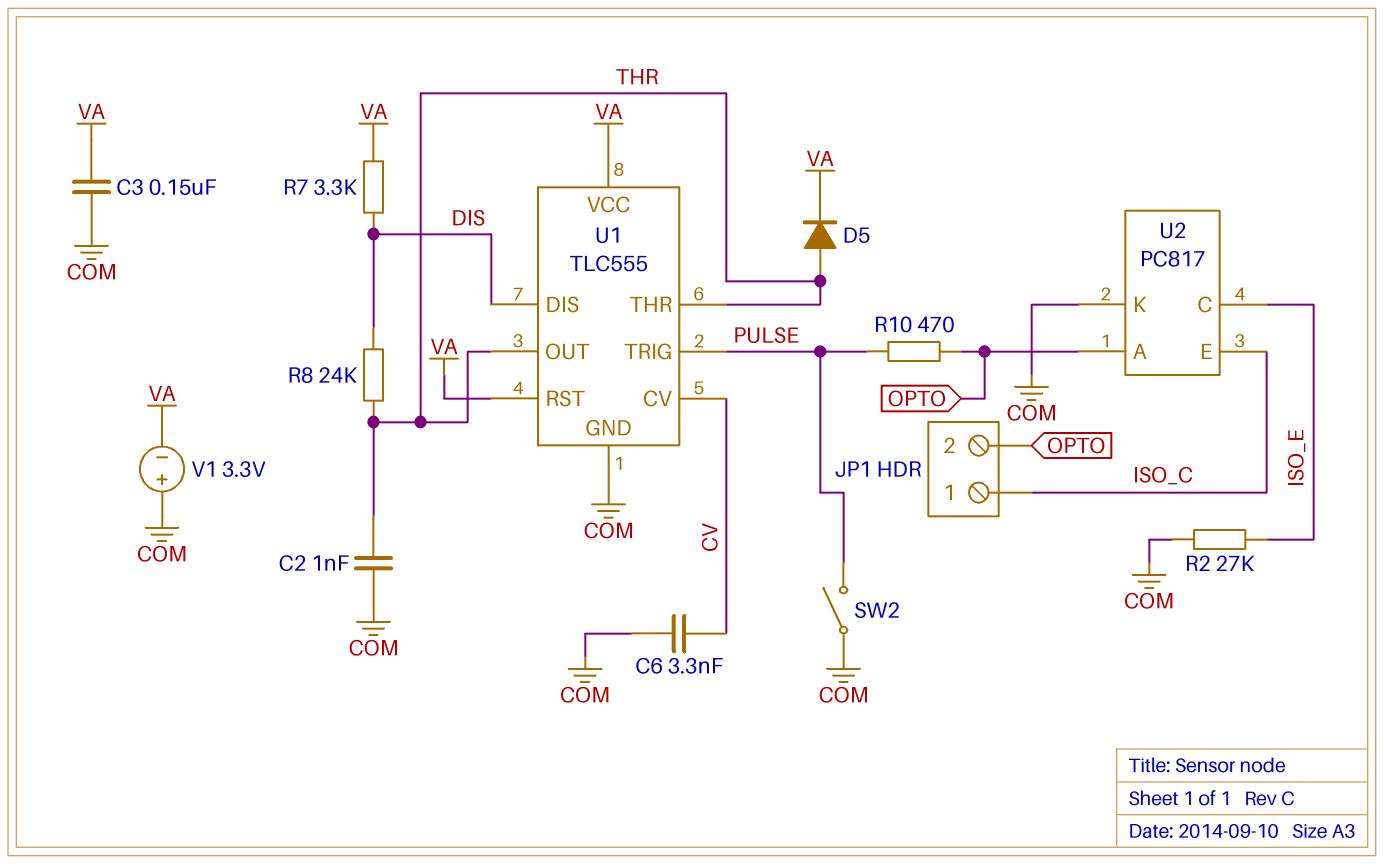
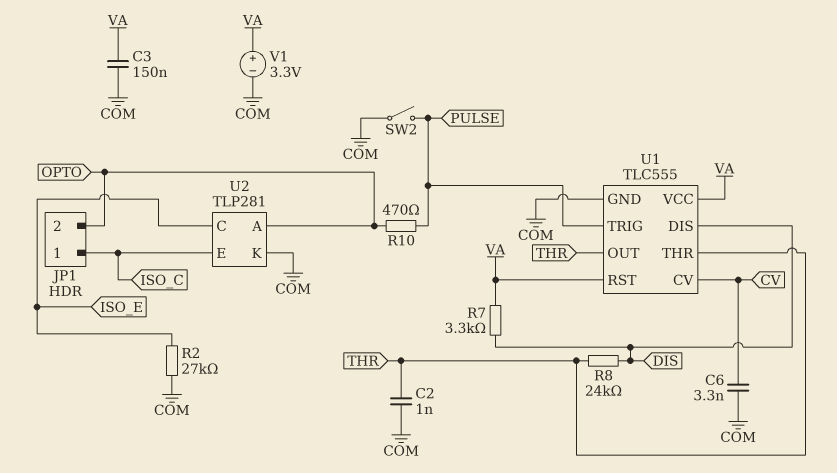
D5: diode (A THR, K VA) -> none
U2: PC817 -> TLP281
V1: 3.3V (plus COM, minus VA) -> 3.3V (plus VA, minus COM)

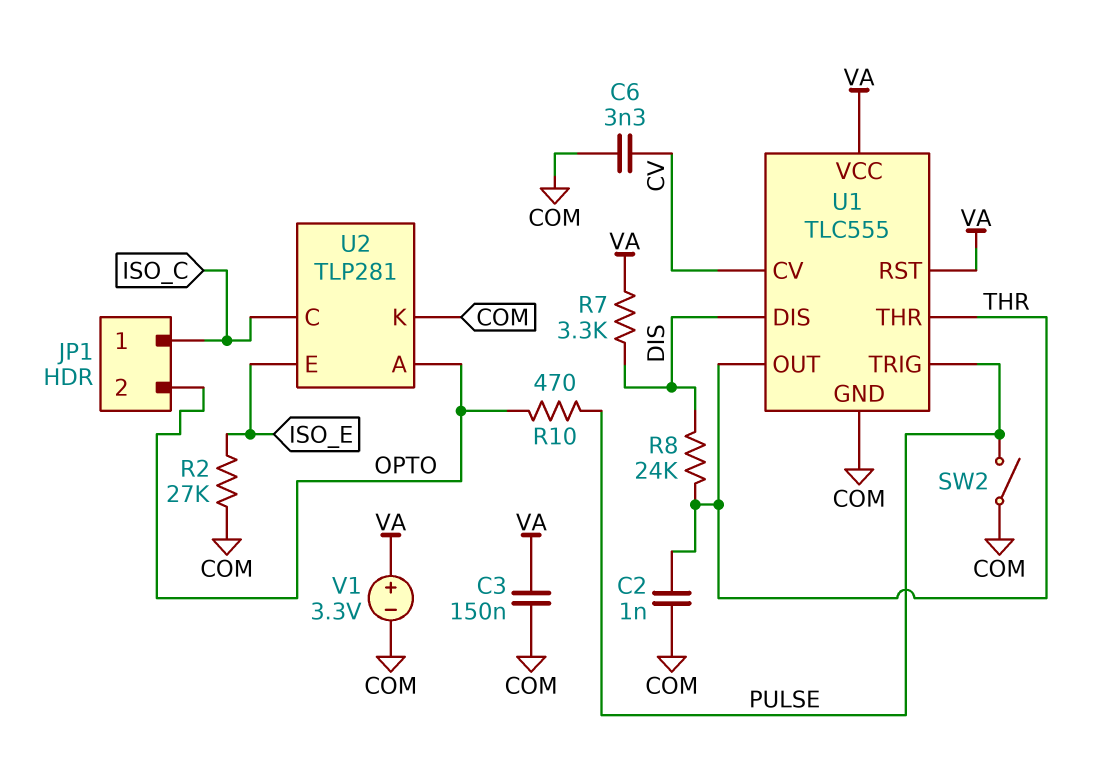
U2 pin C: ISO_E -> ISO_C
U2 pin E: ISO_C -> ISO_E

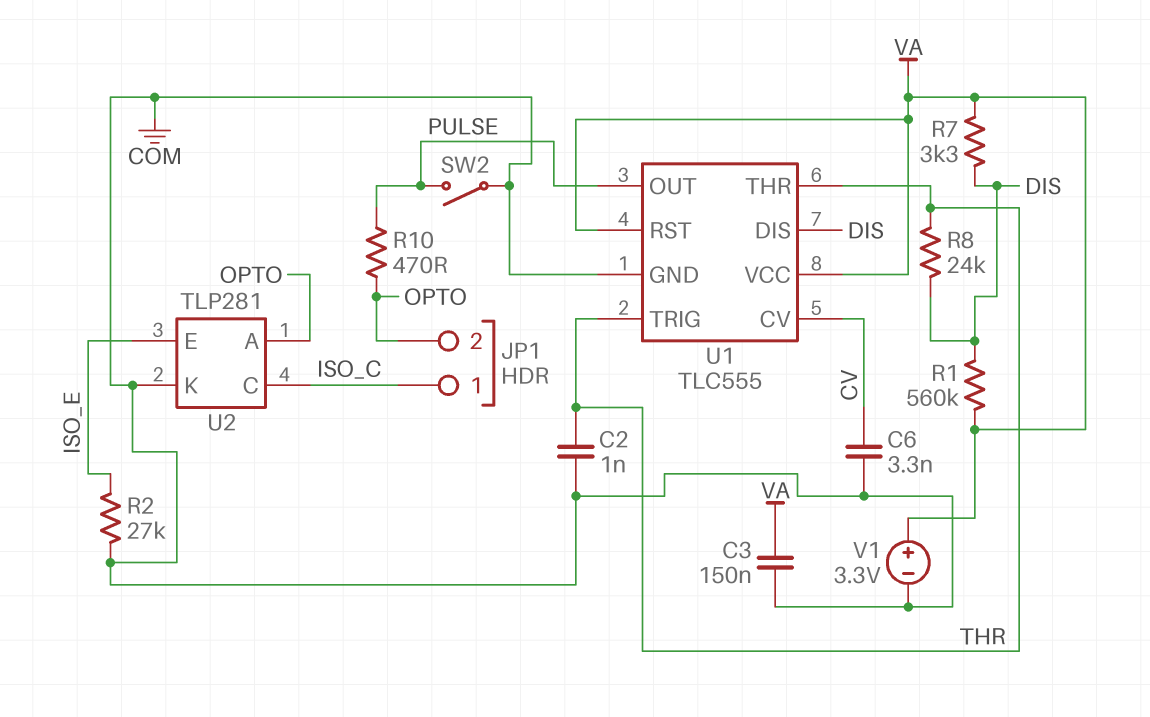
R1: none -> 560k (DIS, VA)
U1 pin OUT: THR -> PULSE
U1 pin TRIG: PULSE -> THR

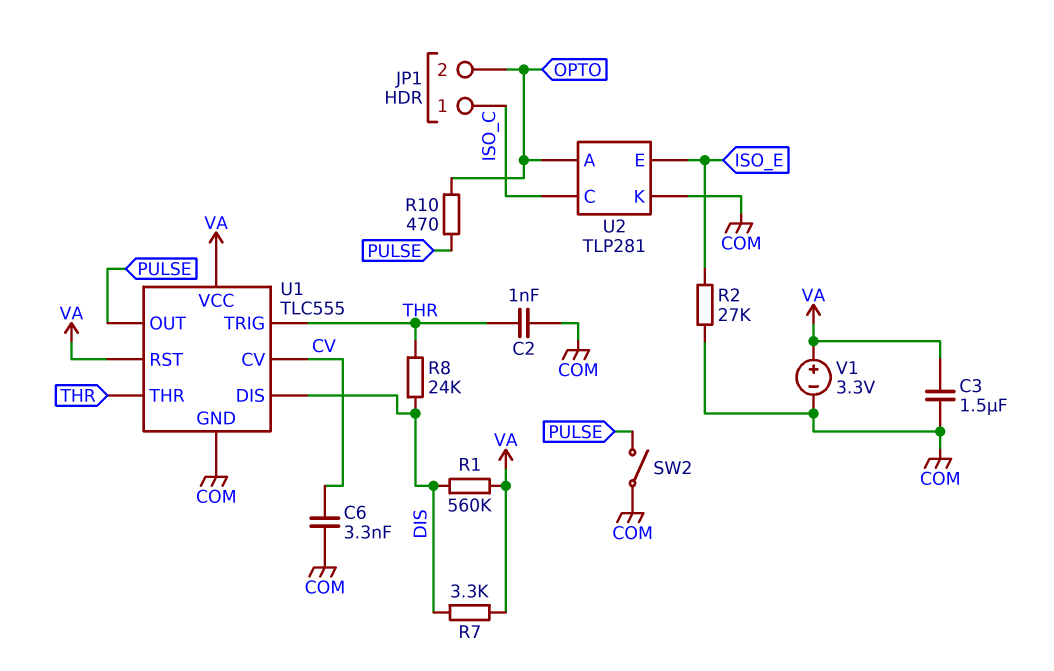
C3: 150nF (COM, VA) -> 1.5uF (COM, VA)

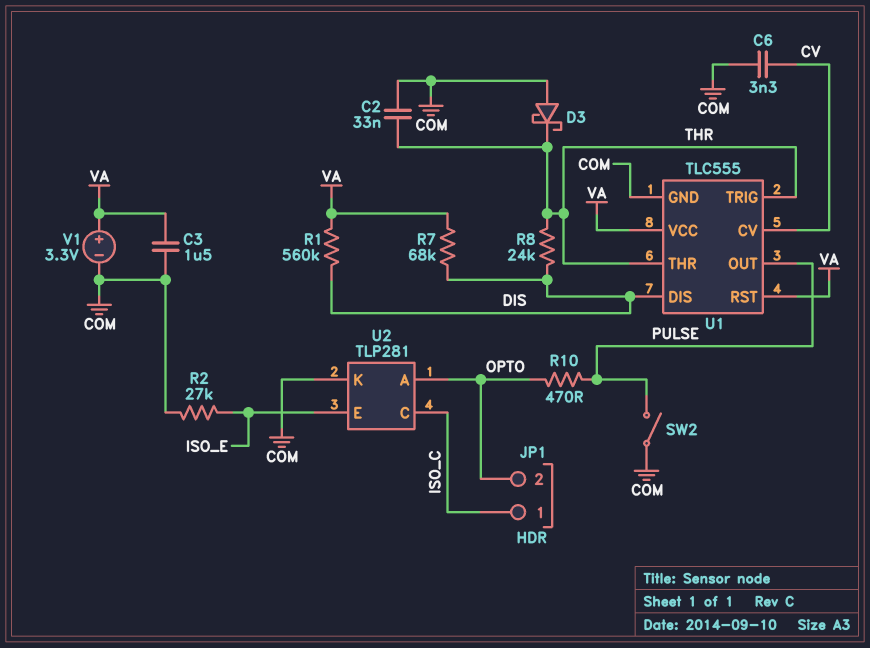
C2: 1nF (COM, THR) -> 33nF (COM, THR)
D3: none -> schottky (A COM, K THR)
R7: 3.3k (DIS, VA) -> 68k (DIS, VA)

